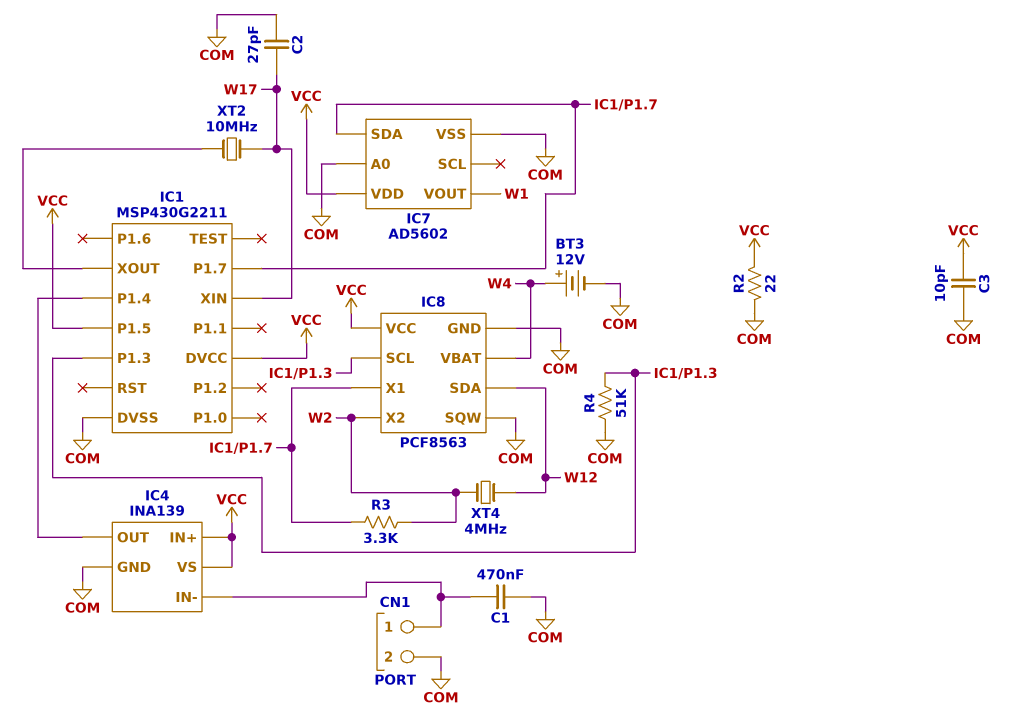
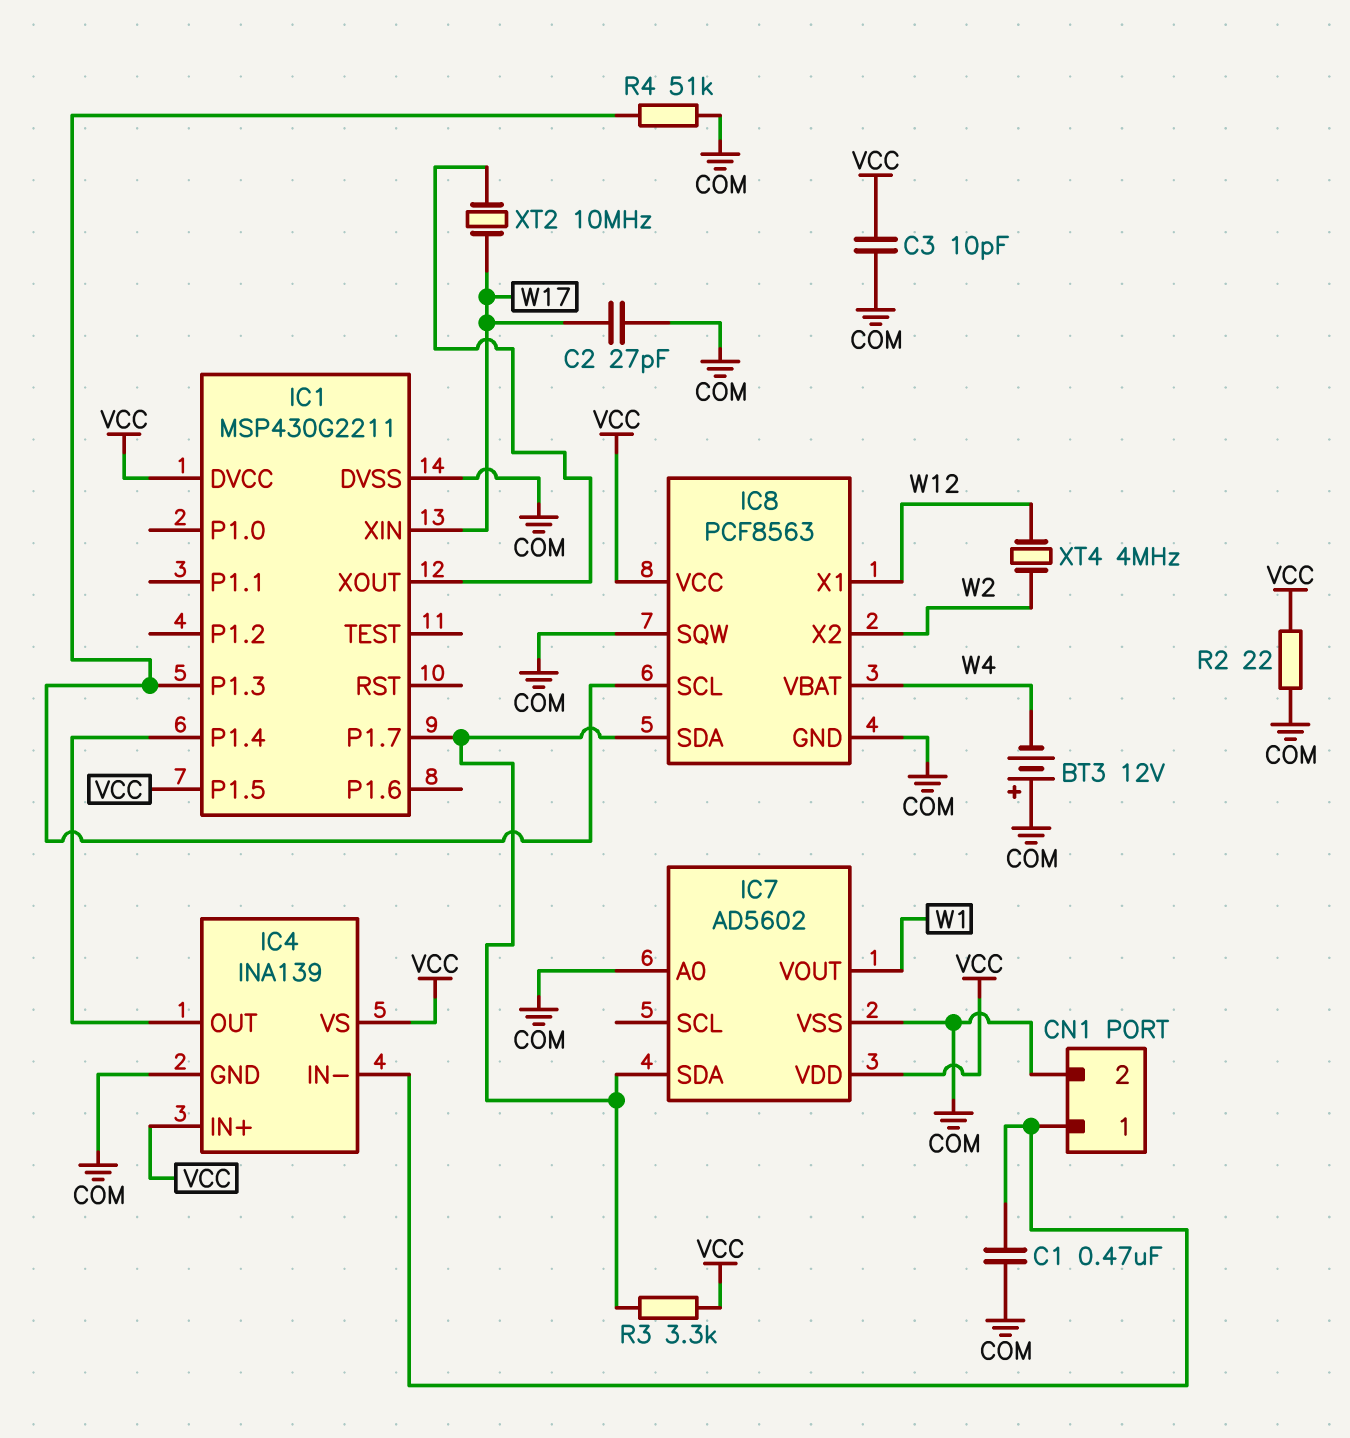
BT3: 12V (plus W4, minus COM) -> 12V (plus COM, minus W4)
IC8 pin SDA: W12 -> IC1/P1.7
IC8 pin X1: IC1/P1.7 -> W12
R3: 3.3k (IC1/P1.7, W2) -> 3.3k (IC1/P1.7, VCC)

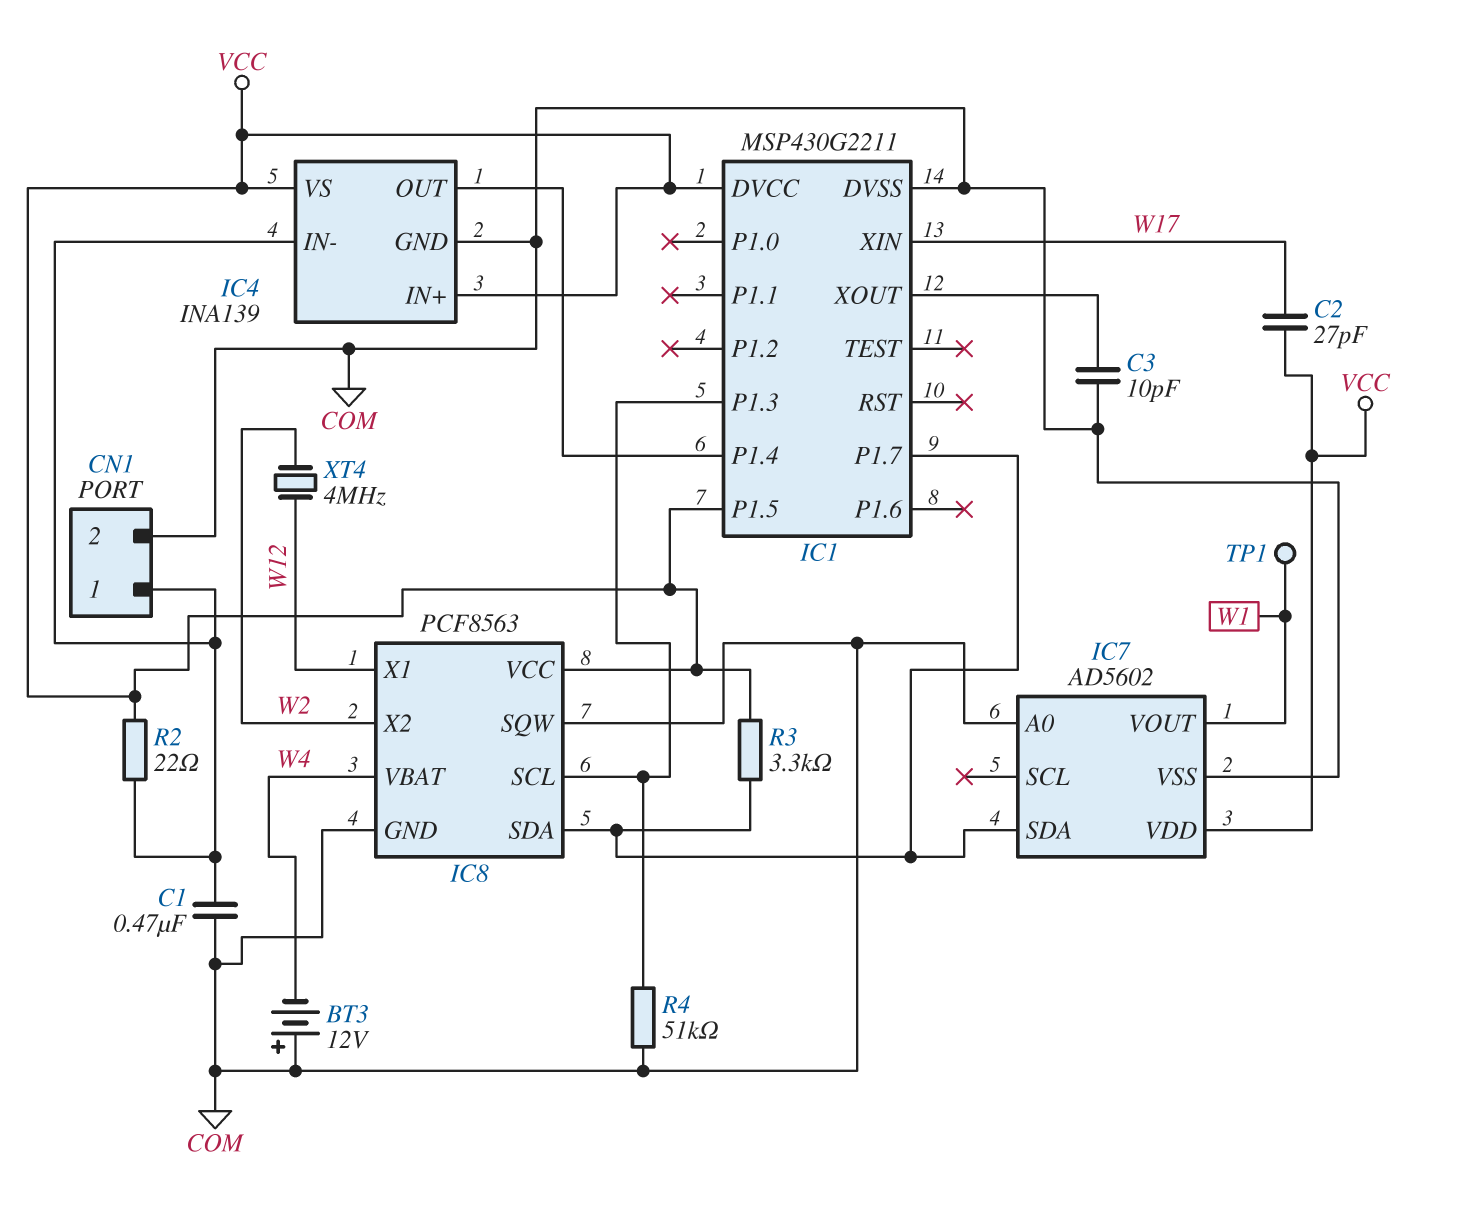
C2: 27pF (COM, W17) -> 27pF (VCC, W17)
C3: 10pF (COM, VCC) -> 10pF (COM, IC1/XOUT)
R2: 22 (COM, VCC) -> 22 (CN1/1, VCC)
TP1: none -> test point (W1)
XT2: 10MHz (IC1/XOUT, W17) -> none

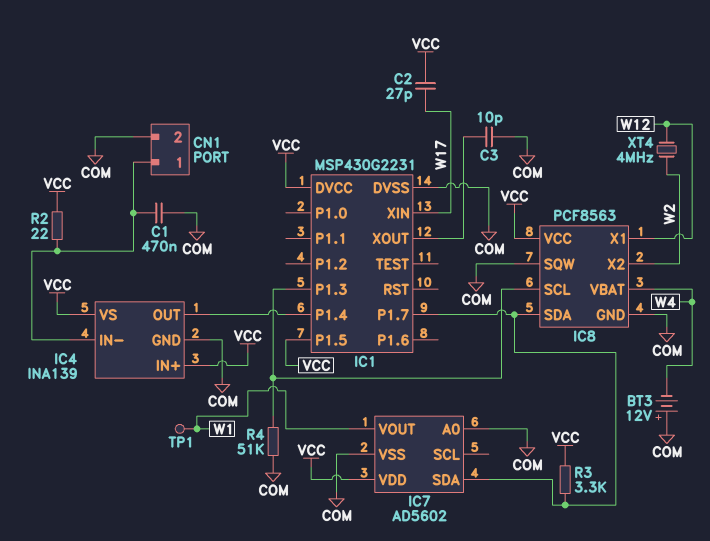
IC1: MSP430G2211 -> MSP430G2231

